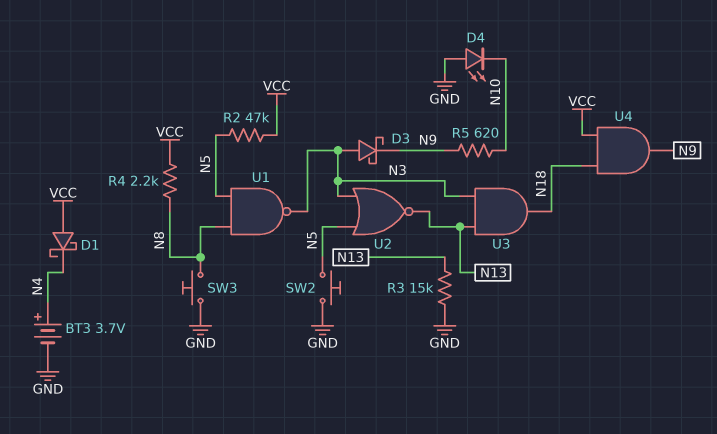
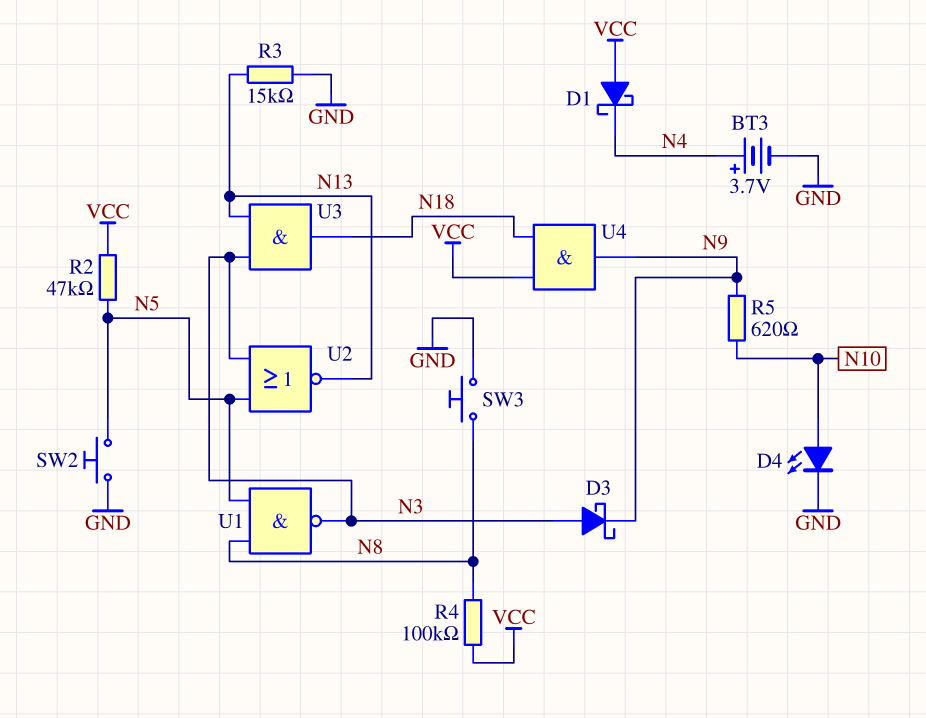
D4: LED (A GND, K N10) -> LED (A N10, K GND)
R4: 2.2k (N8, VCC) -> 100k (N8, VCC)

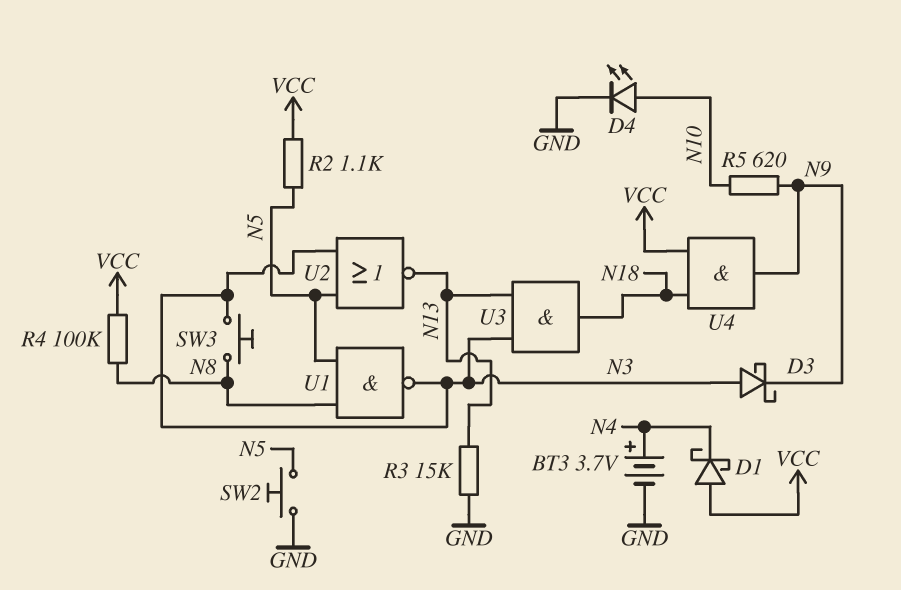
R2: 47k (N5, VCC) -> 1.1k (N5, VCC)
SW3: button (GND, N8) -> button (N3, N8)

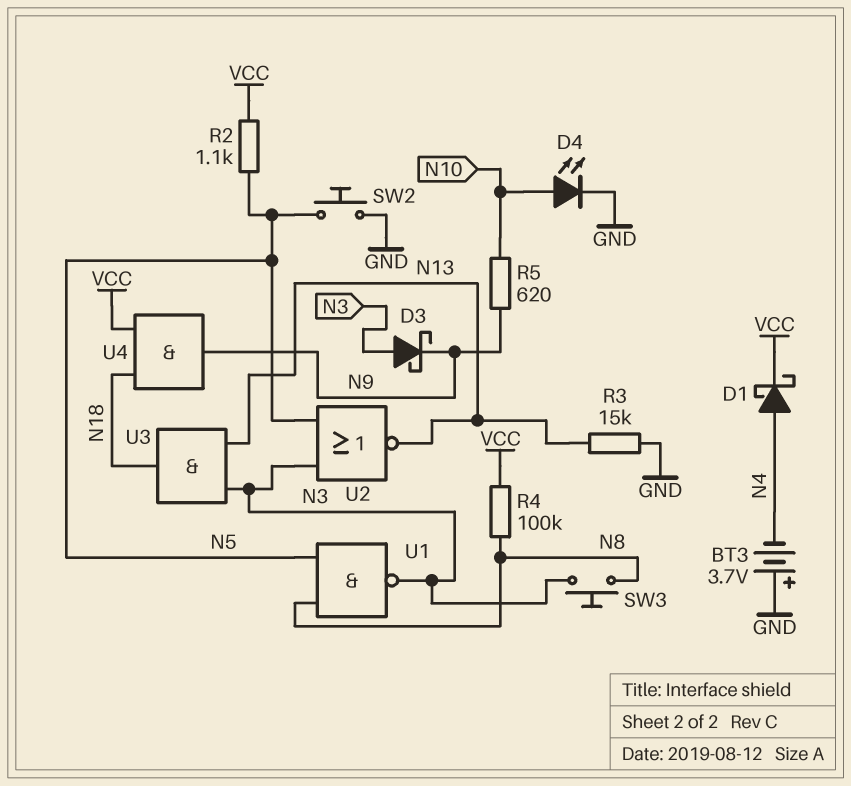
BT3: 3.7V (plus N4, minus GND) -> 3.7V (plus GND, minus N4)
D1: schottky (A VCC, K N4) -> schottky (A N4, K VCC)

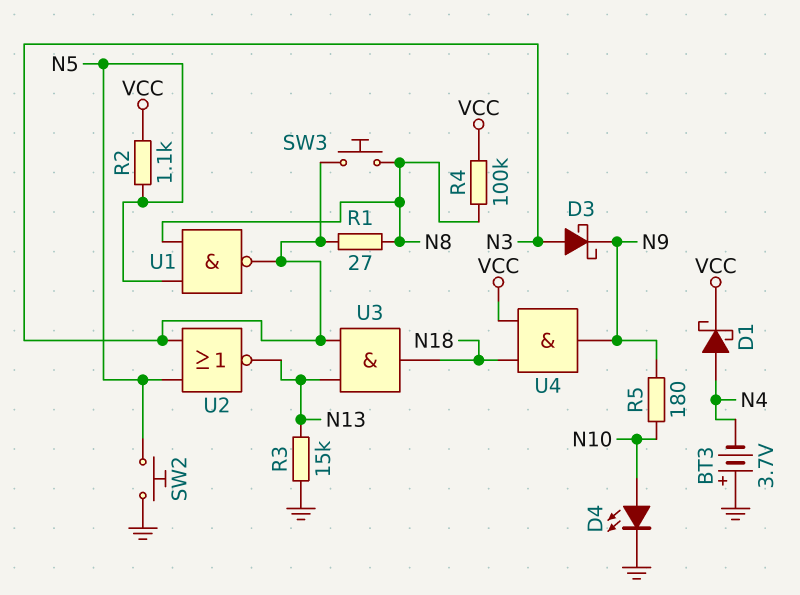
R1: none -> 27 (N3, N8)
R5: 620 (N9, N10) -> 180 (N9, N10)

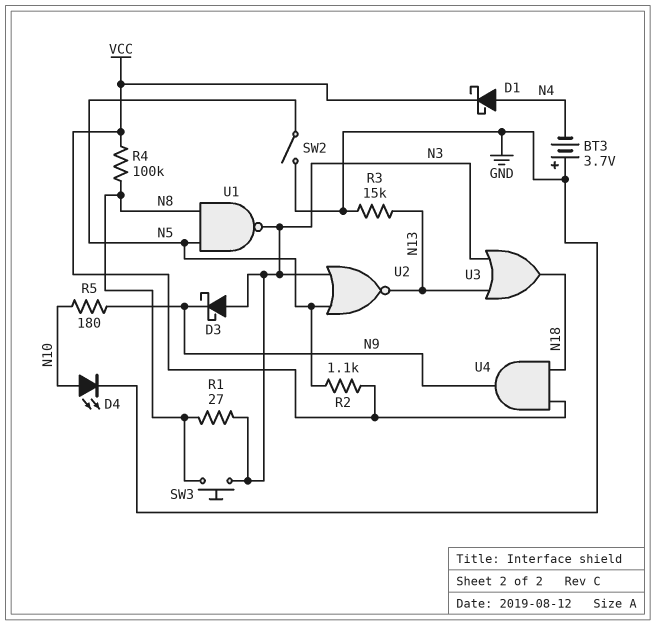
SW2: button (GND, N5) -> switch (GND, N5)
U3: AND (in N3, in N13, out N18) -> OR (in N3, in N13, out N18)

